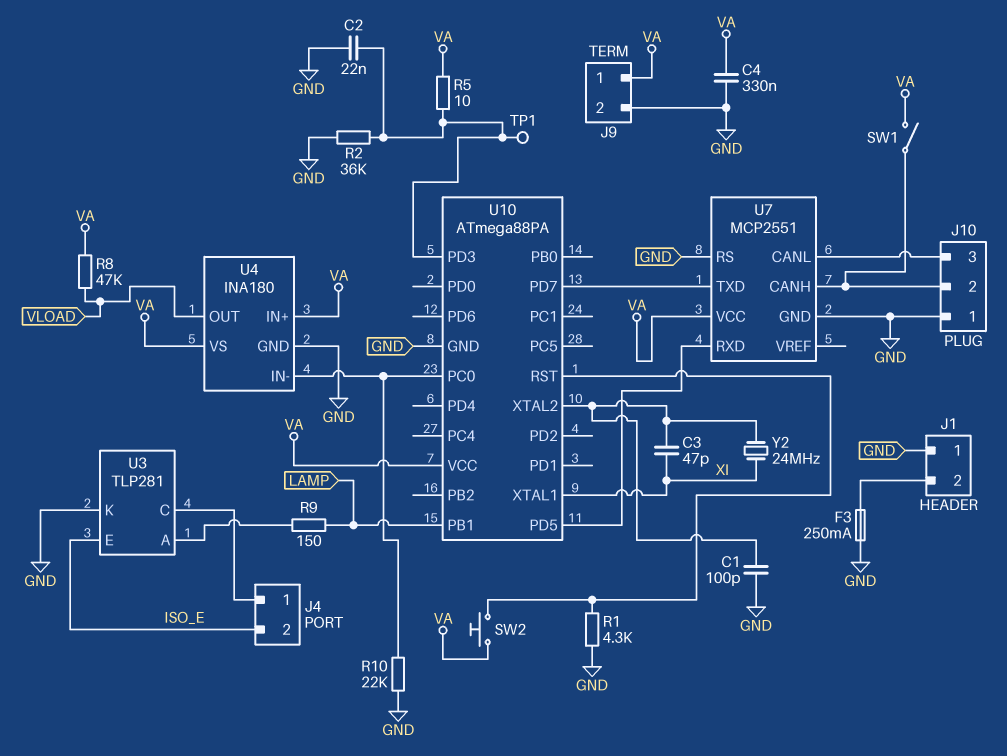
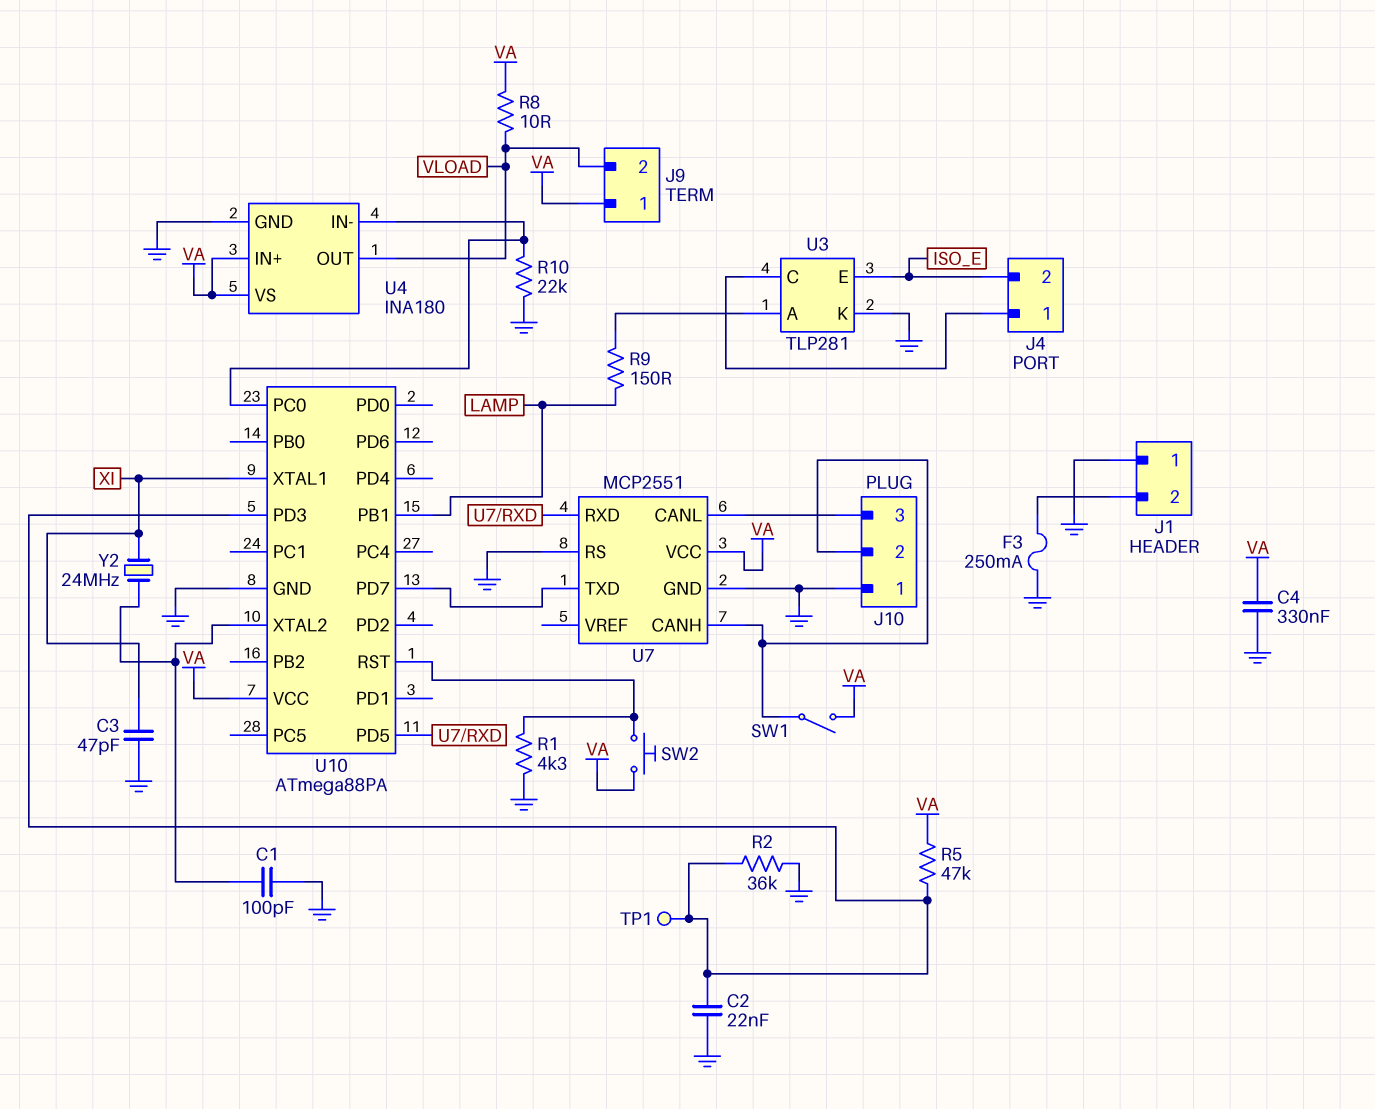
C3: 47pF (U10/XTAL2, XI) -> 47pF (GND, XI)
J9 pin 2: GND -> VLOAD
R5: 10 (U10/PD3, VA) -> 47k (U10/PD3, VA)
R8: 47k (VA, VLOAD) -> 10 (VA, VLOAD)

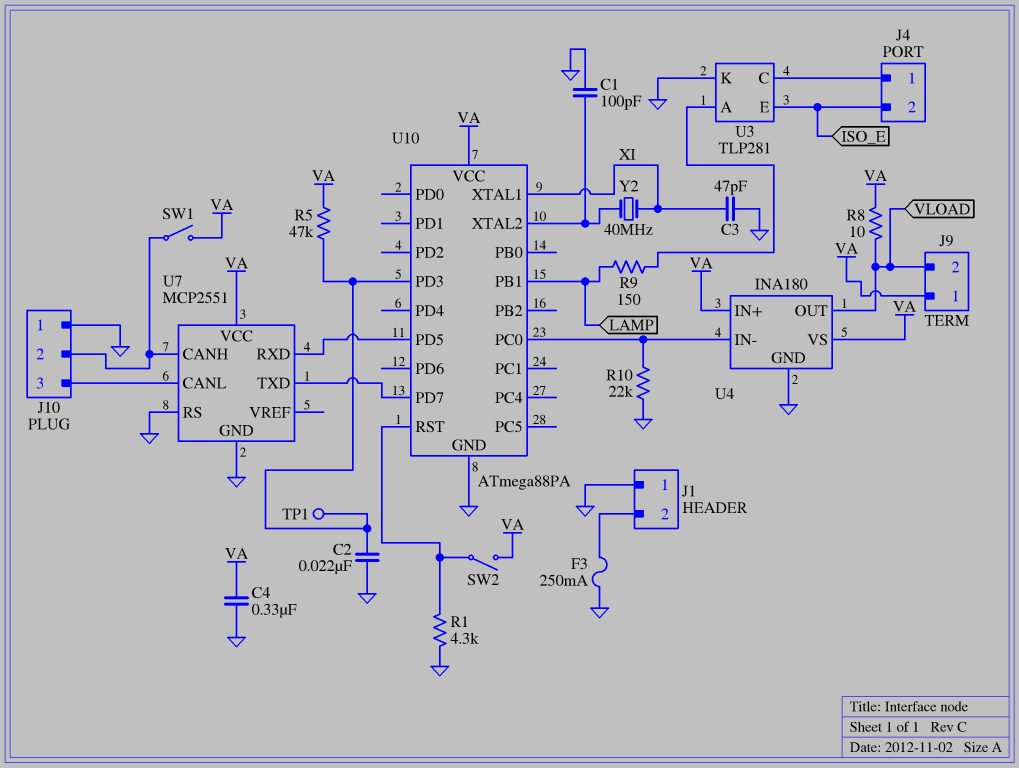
R2: 36k (GND, U10/PD3) -> none
SW2: button (U10/RST, VA) -> switch (U10/RST, VA)
Y2: 24MHz (U10/XTAL2, XI) -> 40MHz (U10/XTAL2, XI)

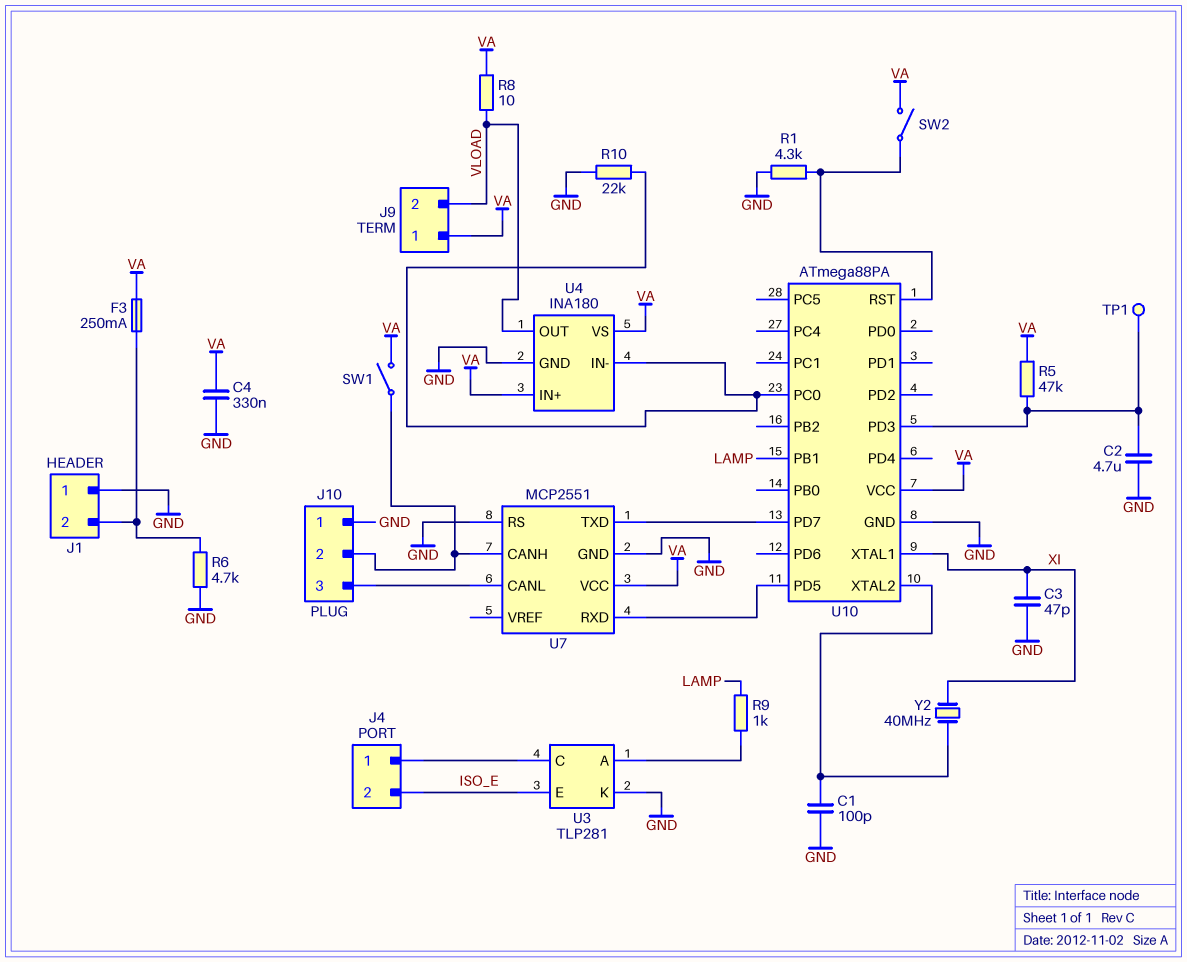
C2: 22nF (GND, U10/PD3) -> 4.7uF (GND, U10/PD3)
F3: 250mA (GND, J1/2) -> 250mA (J1/2, VA)
R6: none -> 4.7k (GND, J1/2)
R9: 150 (LAMP, U3/A) -> 1k (LAMP, U3/A)

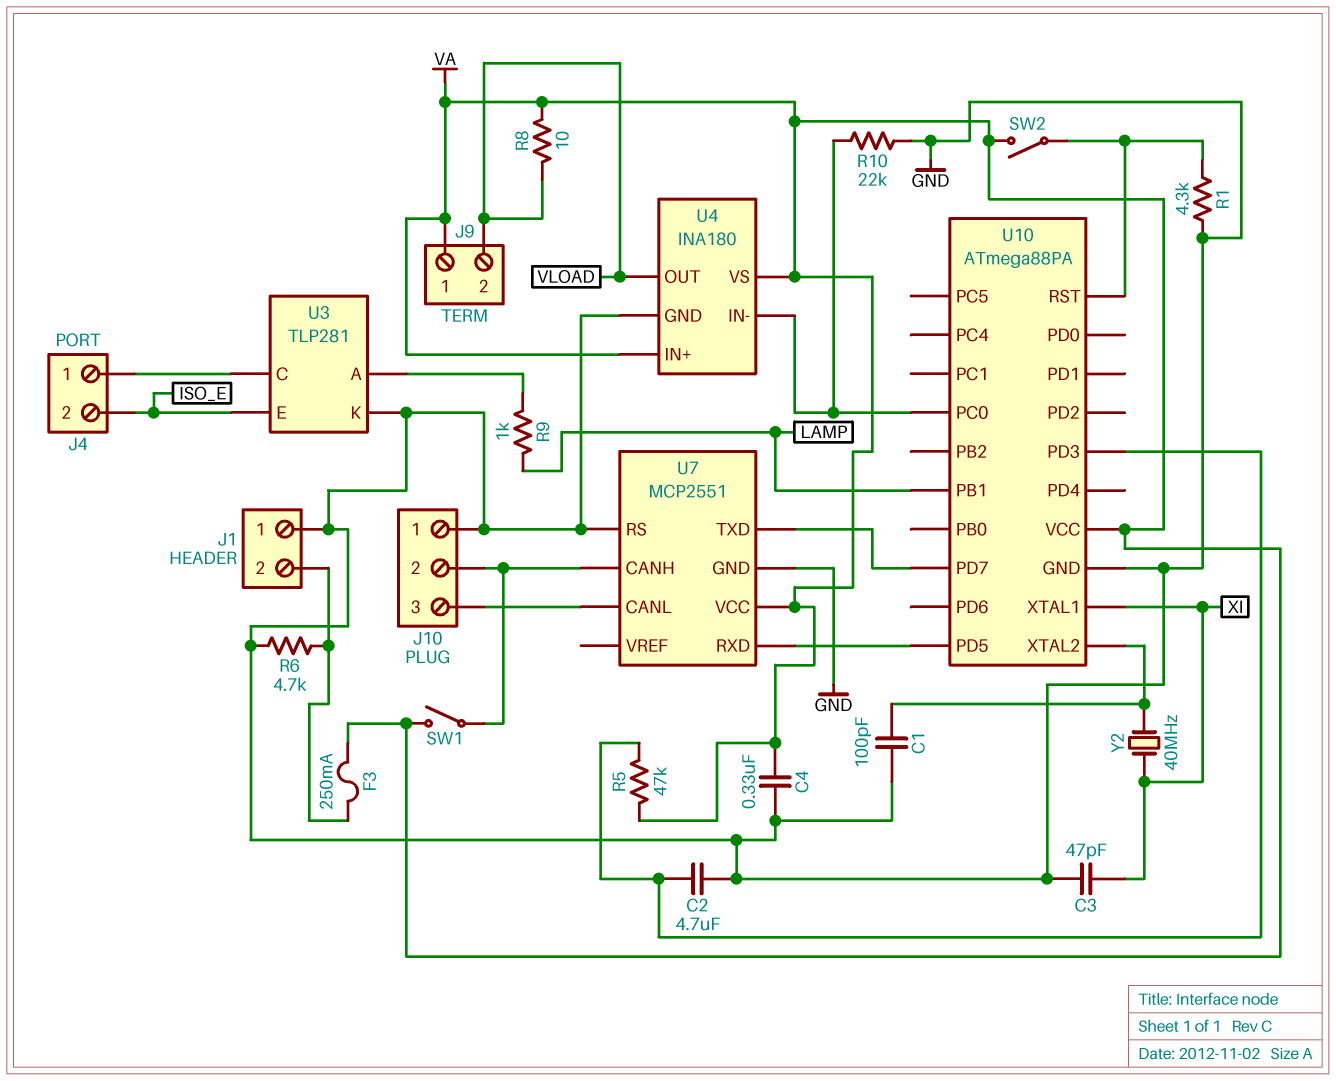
TP1: test point (U10/PD3) -> none

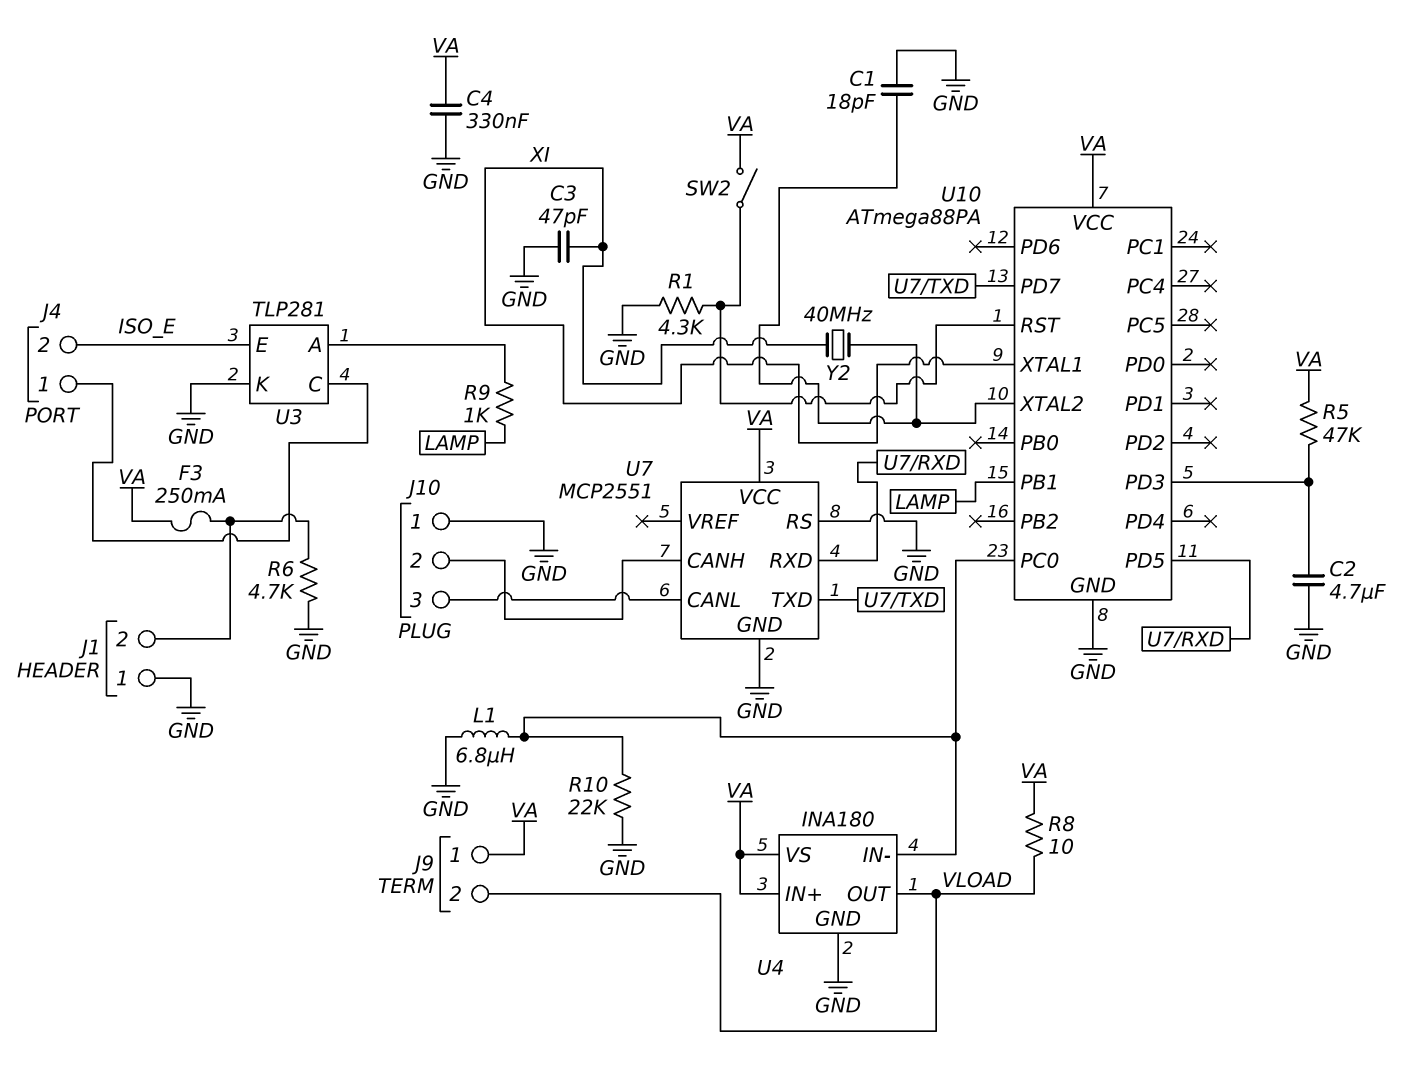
C1: 100pF (GND, U10/XTAL2) -> 18pF (GND, U10/XTAL2)
L1: none -> 6.8uH (GND, U4/IN-)
SW1: switch (J10/2, VA) -> none

